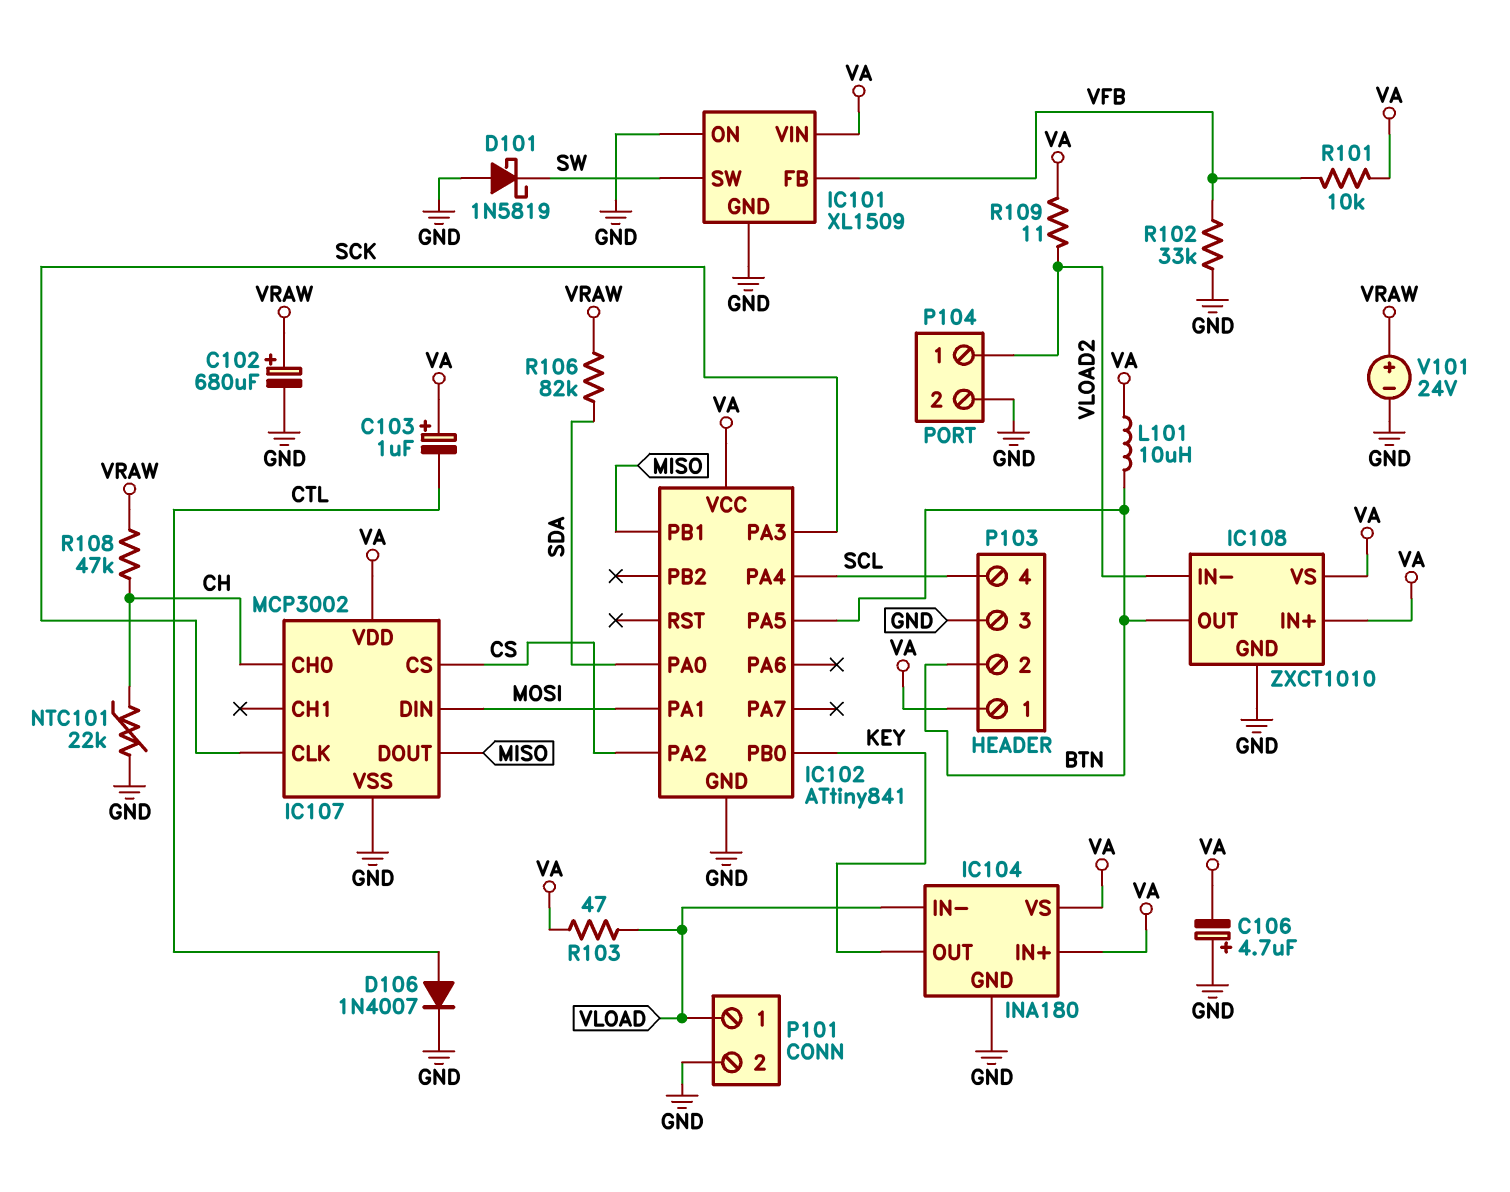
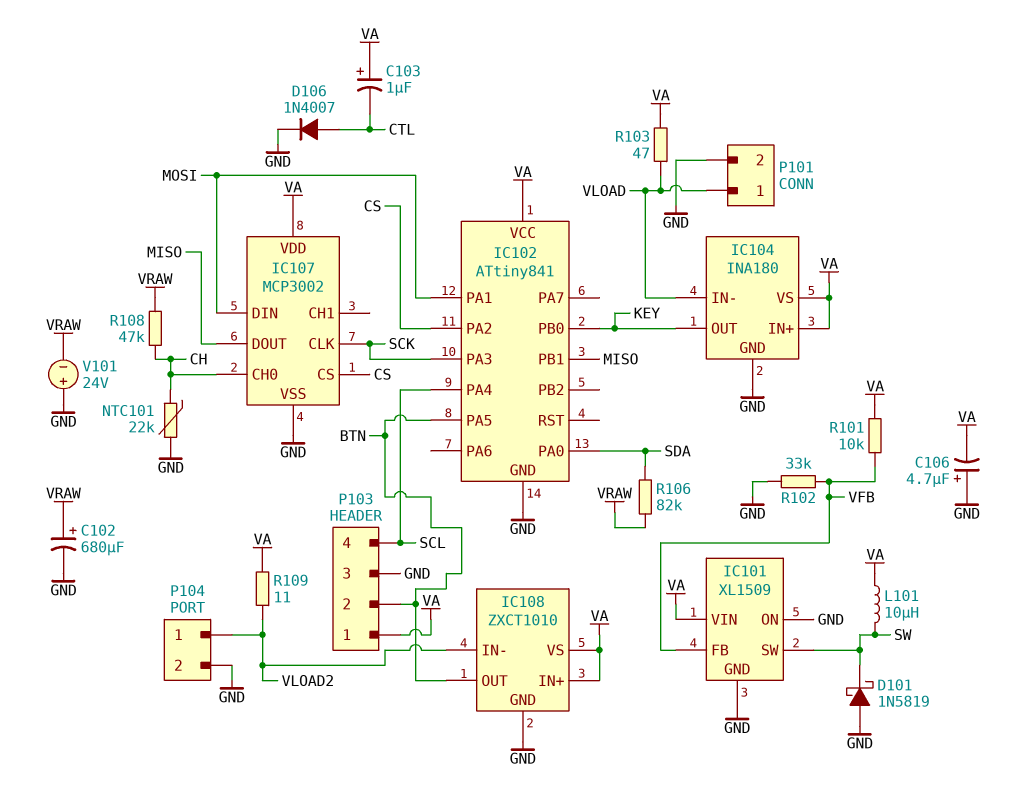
L101: 10uH (BTN, VA) -> 10uH (SW, VA)
V101: 24V (plus VRAW, minus GND) -> 24V (plus GND, minus VRAW)

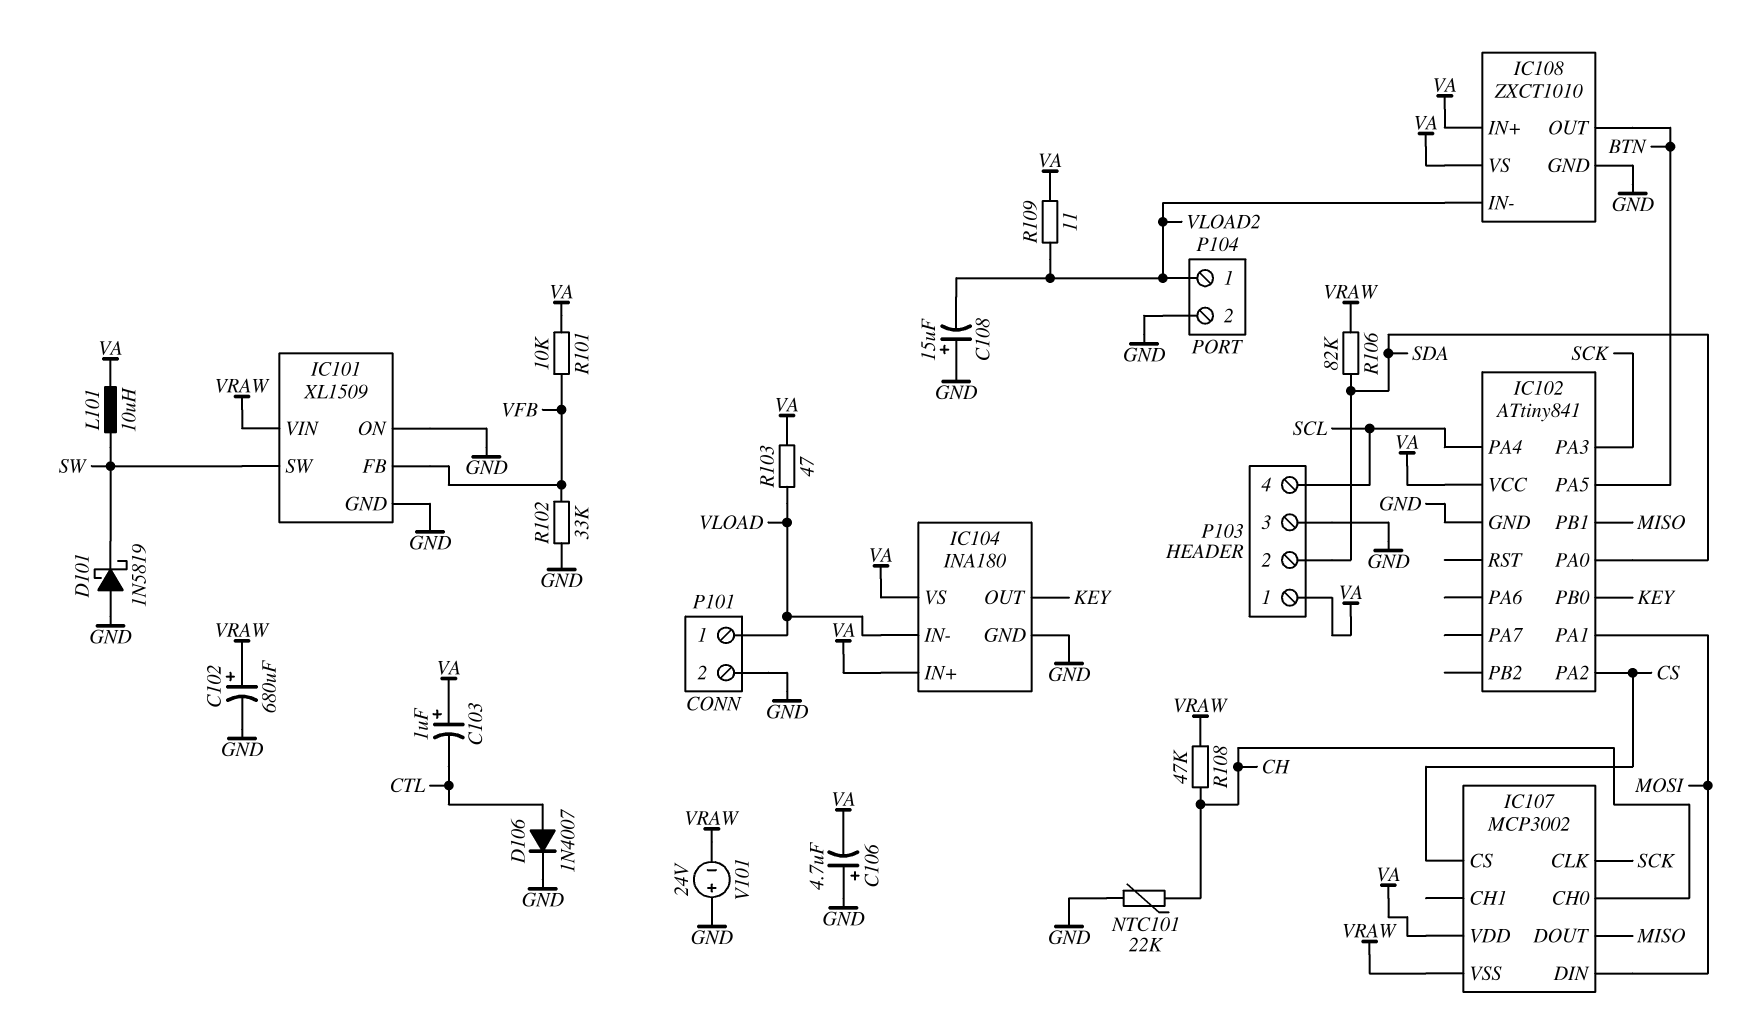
C108: none -> 15uF (plus GND, minus VLOAD2)
IC101 pin VIN: VA -> VRAW
IC107 pin VSS: GND -> VRAW
P103 pin 2: BTN -> SDA

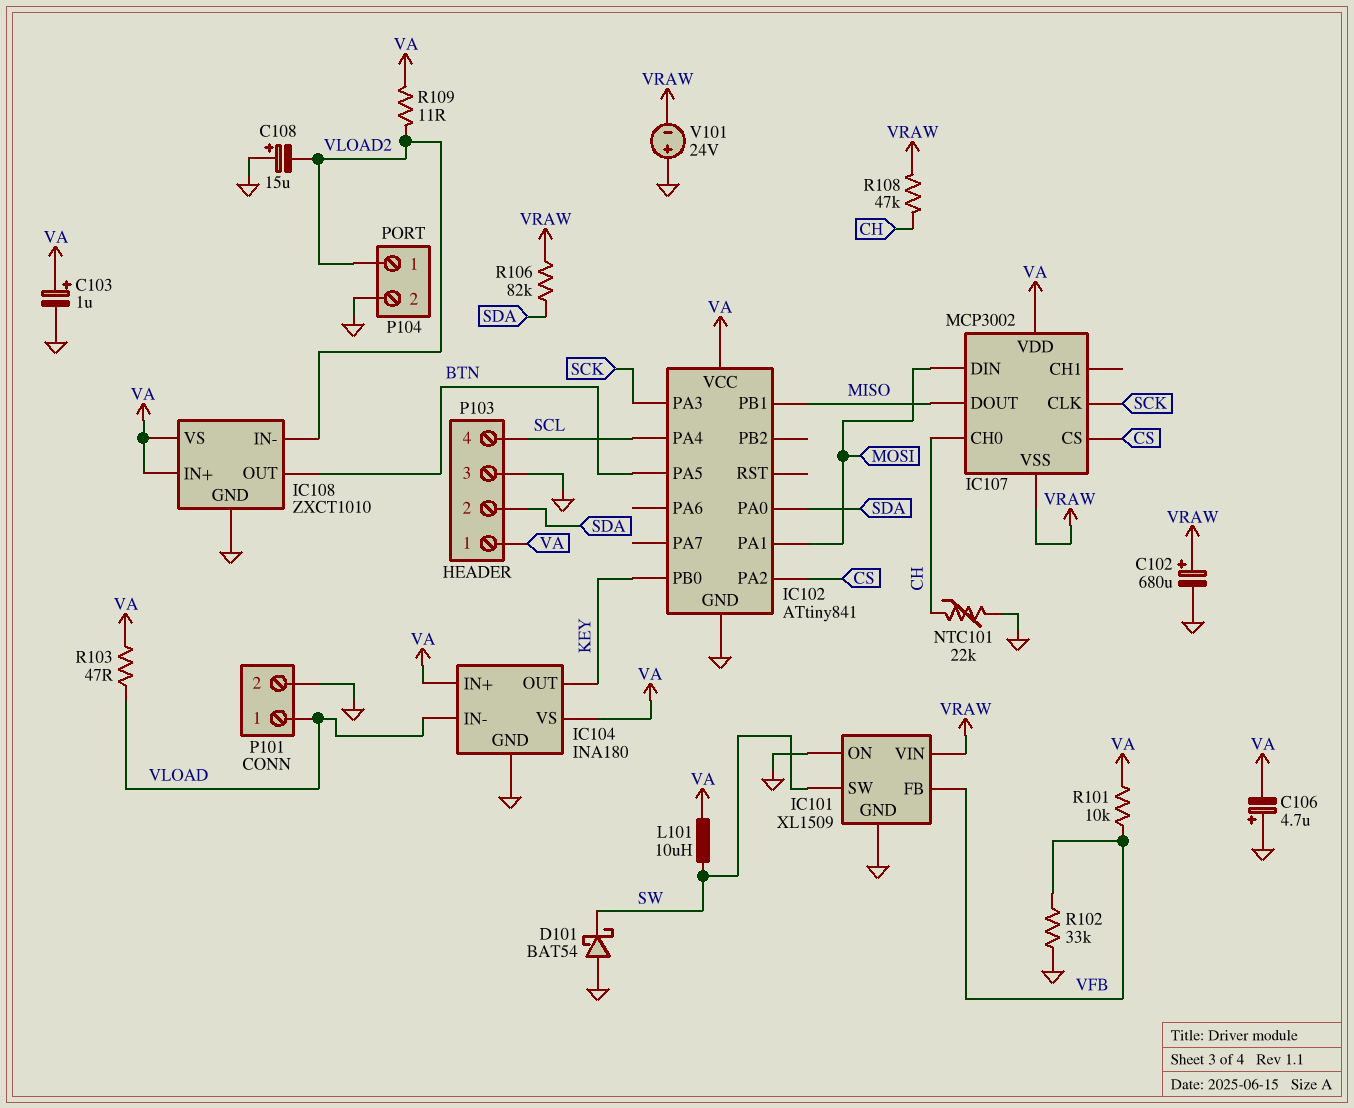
C103: 1uF (plus VA, minus CTL) -> 1uF (plus VA, minus GND)
D101: schottky 1N5819 (A GND, K SW) -> schottky BAT54 (A GND, K SW)
D106: diode 1N4007 (A CTL, K GND) -> none

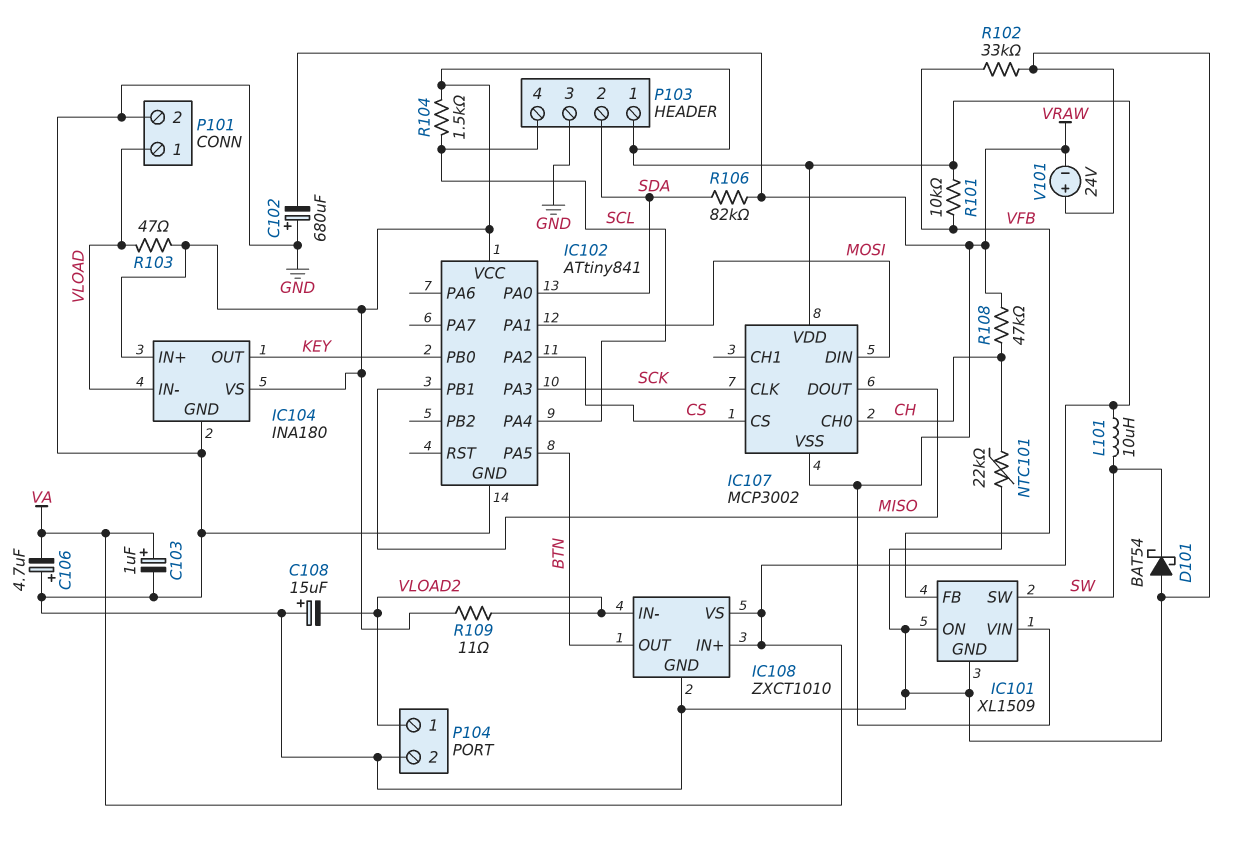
C102: 680uF (plus VRAW, minus GND) -> 680uF (plus GND, minus VRAW)
R104: none -> 1.5k (SCL, VA)

